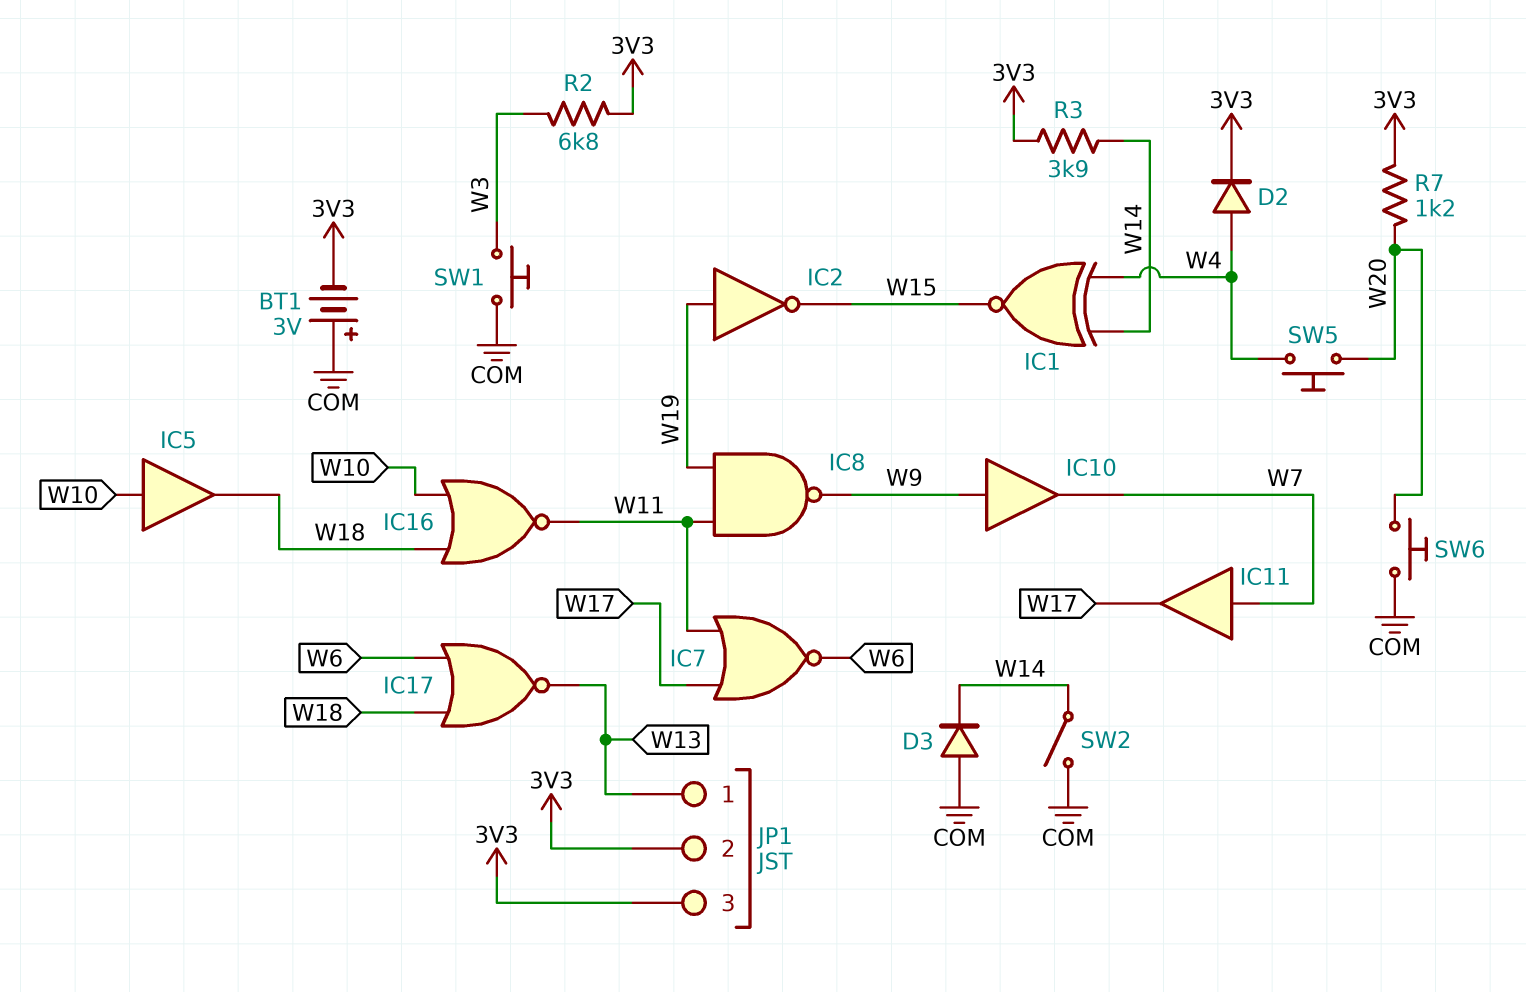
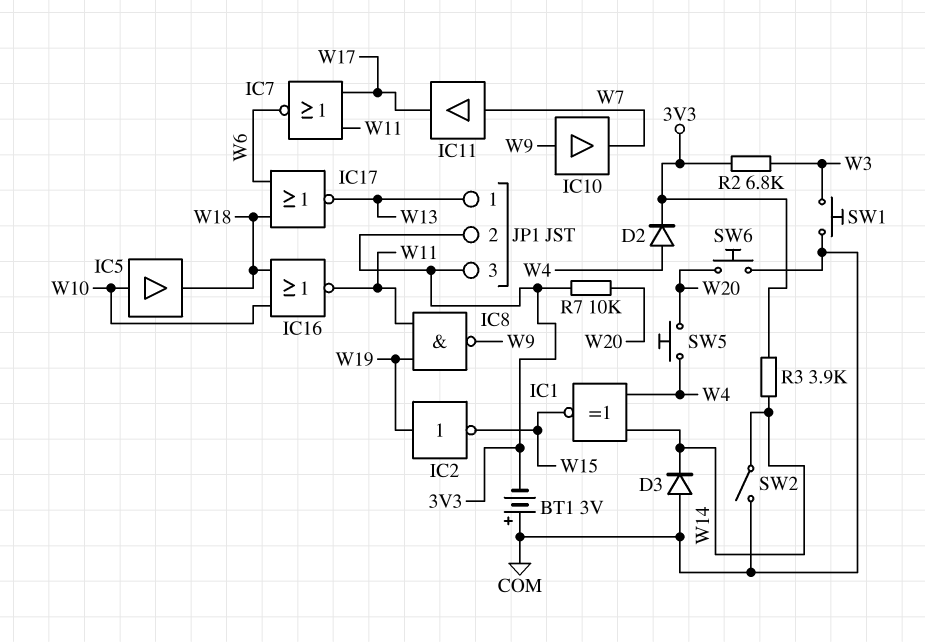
R7: 1.2k (3V3, W20) -> 10k (3V3, W20)

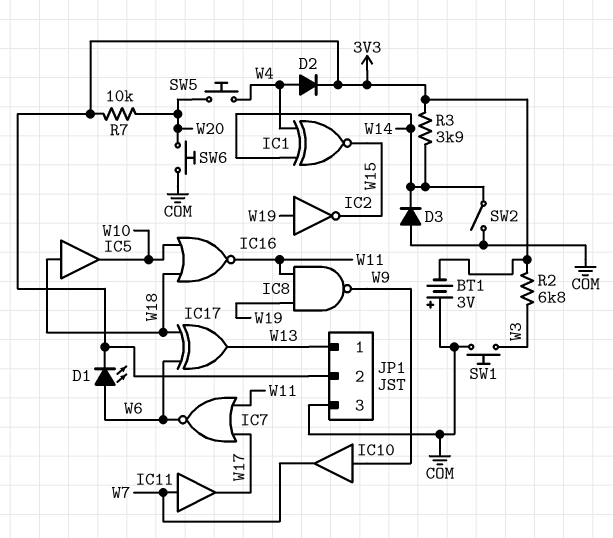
D1: none -> LED (A W6, K 3V3)
IC5: buffer (in W10, out W18) -> buffer (in W18, out W10)
IC17: NOR (in W6, in W18, out W13) -> XOR (in W6, in W18, out W13)
JP1 pin 3: 3V3 -> COM

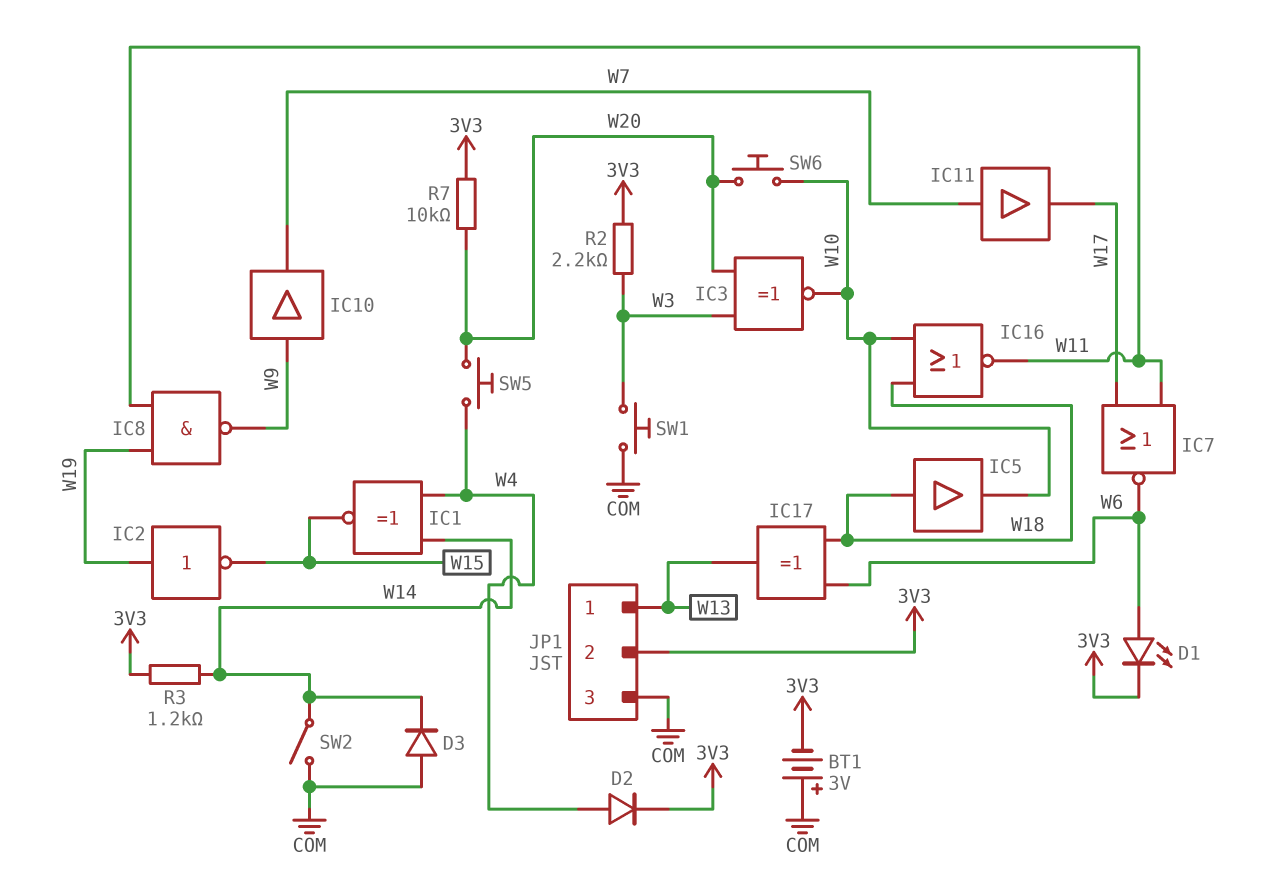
IC3: none -> XNOR (in W3, in W20, out W10)
R2: 6.8k (3V3, W3) -> 2.2k (3V3, W3)
R3: 3.9k (3V3, W14) -> 1.2k (3V3, W14)
SW6: button (COM, W20) -> button (W10, W20)

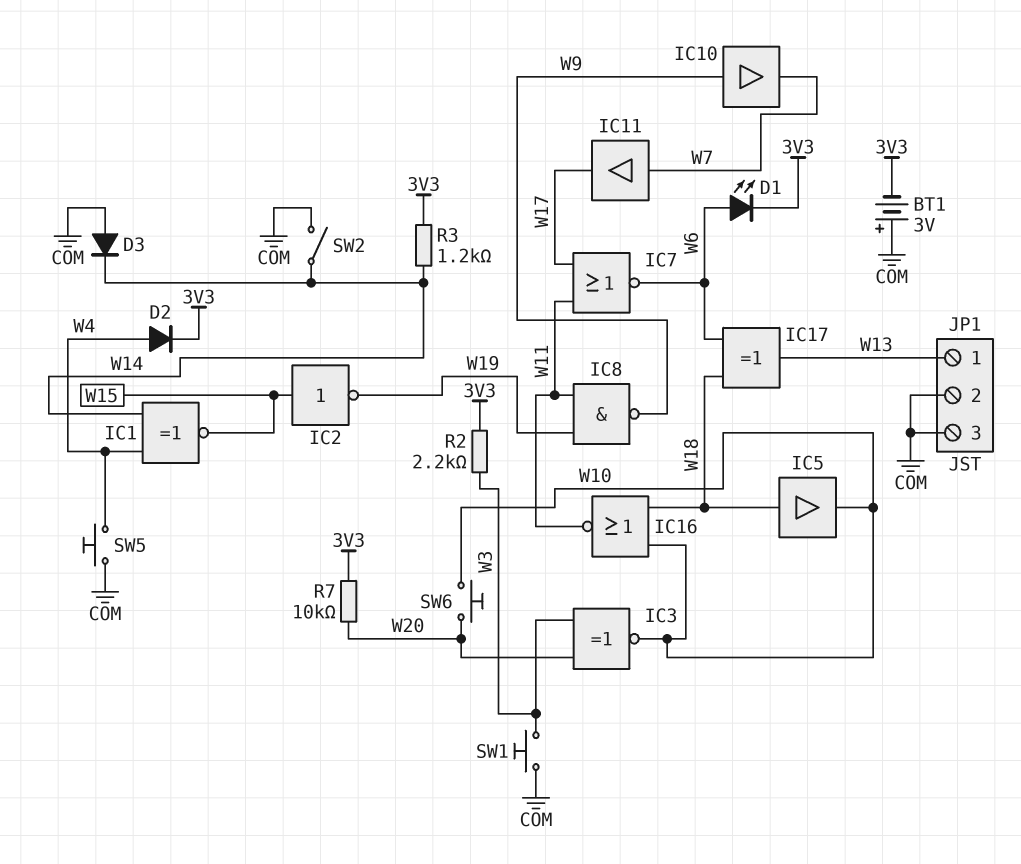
IC2: NOT (in W19, out W15) -> NOT (in W15, out W19)
JP1 pin 2: 3V3 -> COM
SW5: button (W4, W20) -> button (COM, W4)

